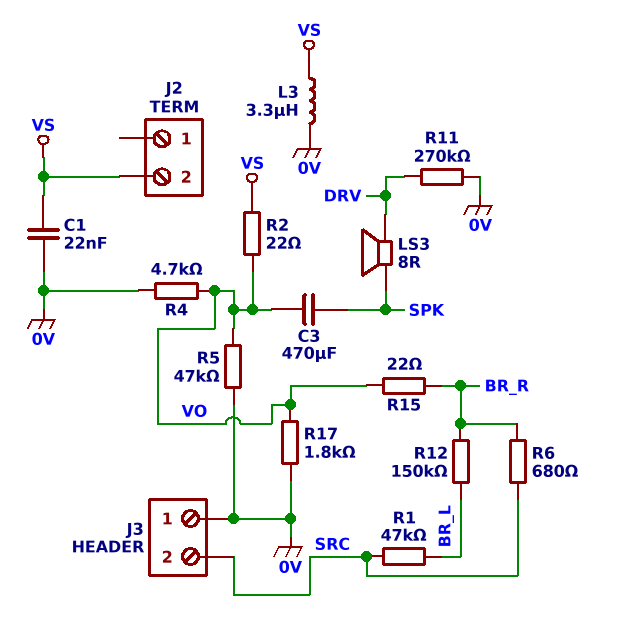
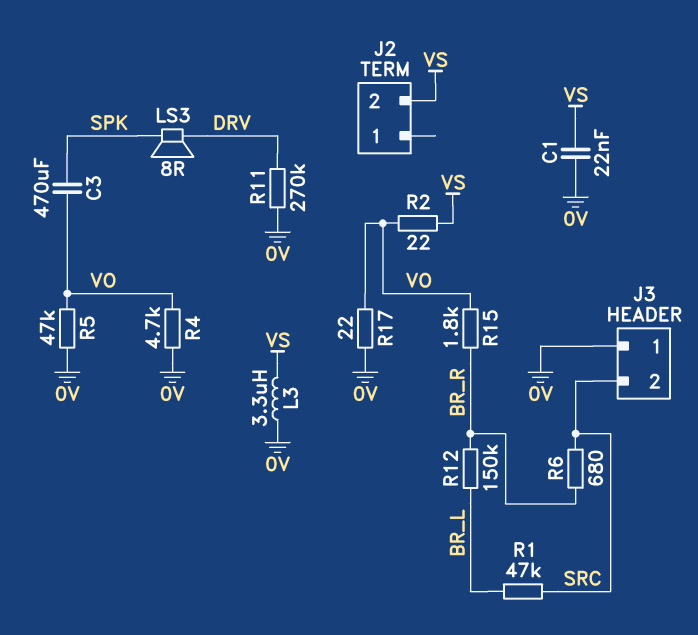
R15: 22 (BR_R, VO) -> 1.8k (BR_R, VO)
R17: 1.8k (0V, VO) -> 22 (0V, VO)

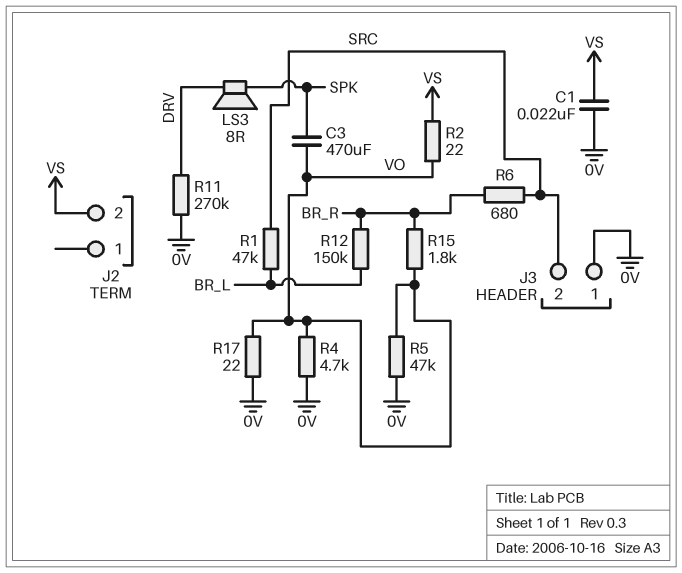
L3: 3.3uH (0V, VS) -> none

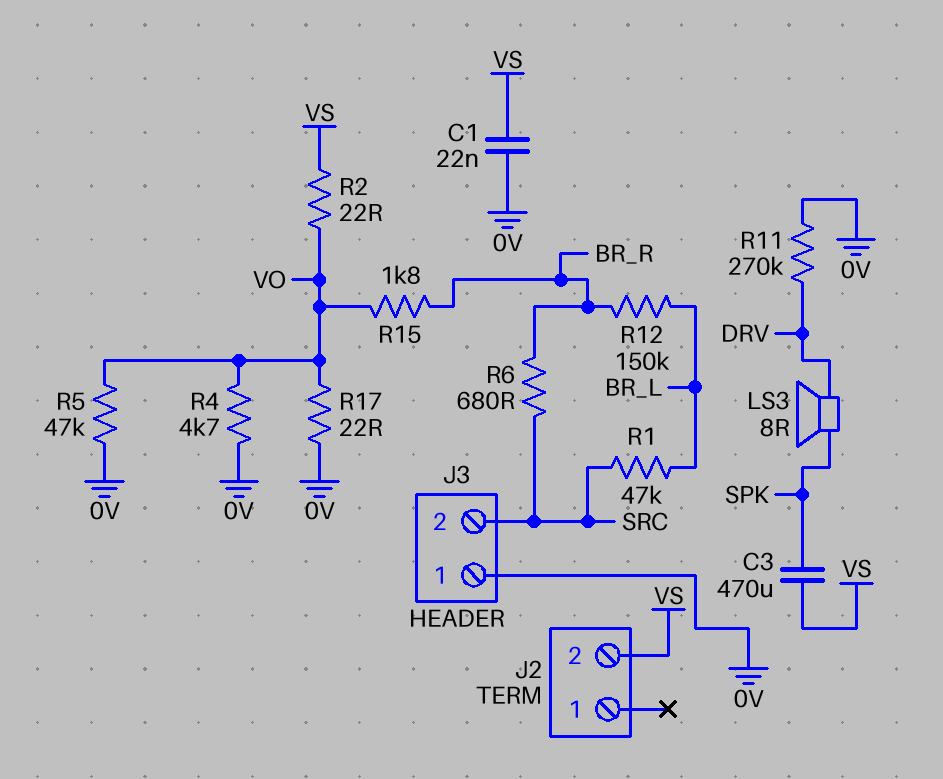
C3: 470uF (SPK, VO) -> 470uF (SPK, VS)

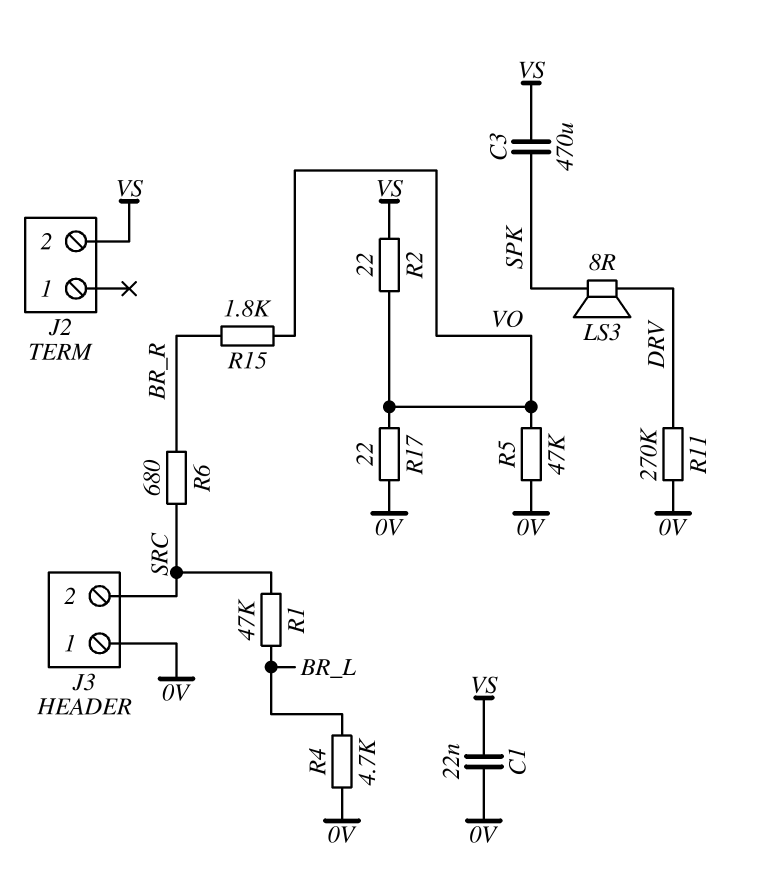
R4: 4.7k (0V, VO) -> 4.7k (0V, BR_L)
R12: 150k (BR_L, BR_R) -> none

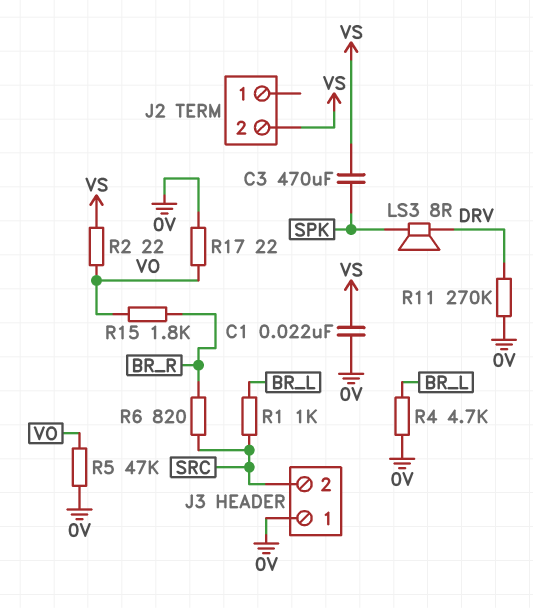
R1: 47k (BR_L, SRC) -> 1k (BR_L, SRC)
R6: 680 (BR_R, SRC) -> 820 (BR_R, SRC)

